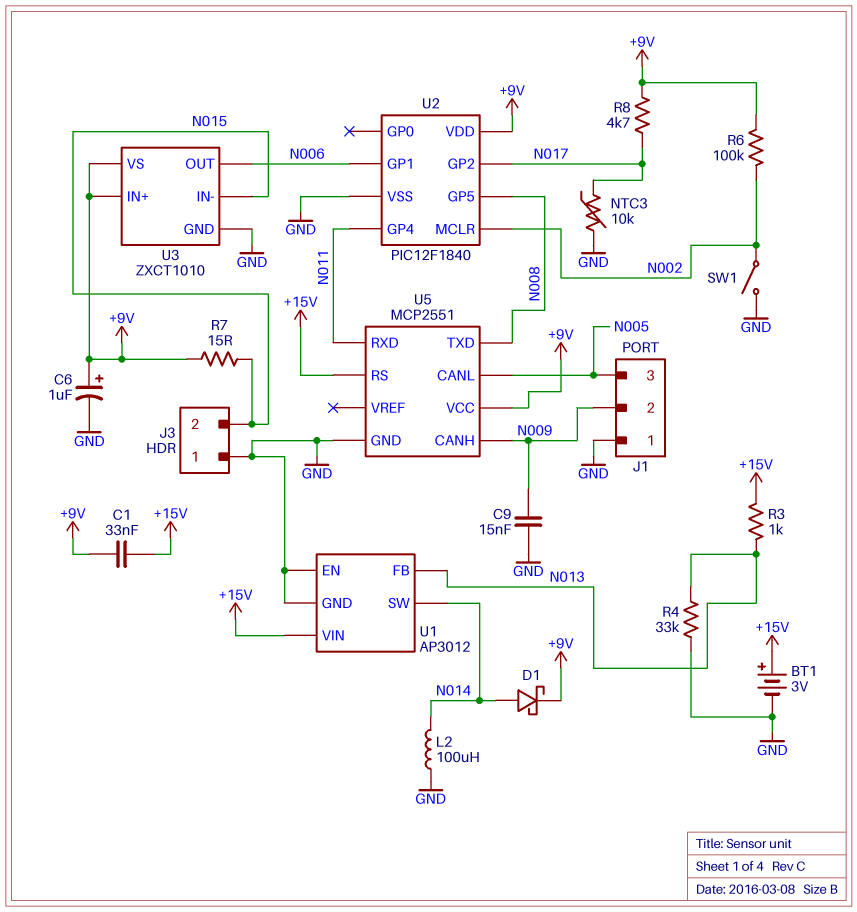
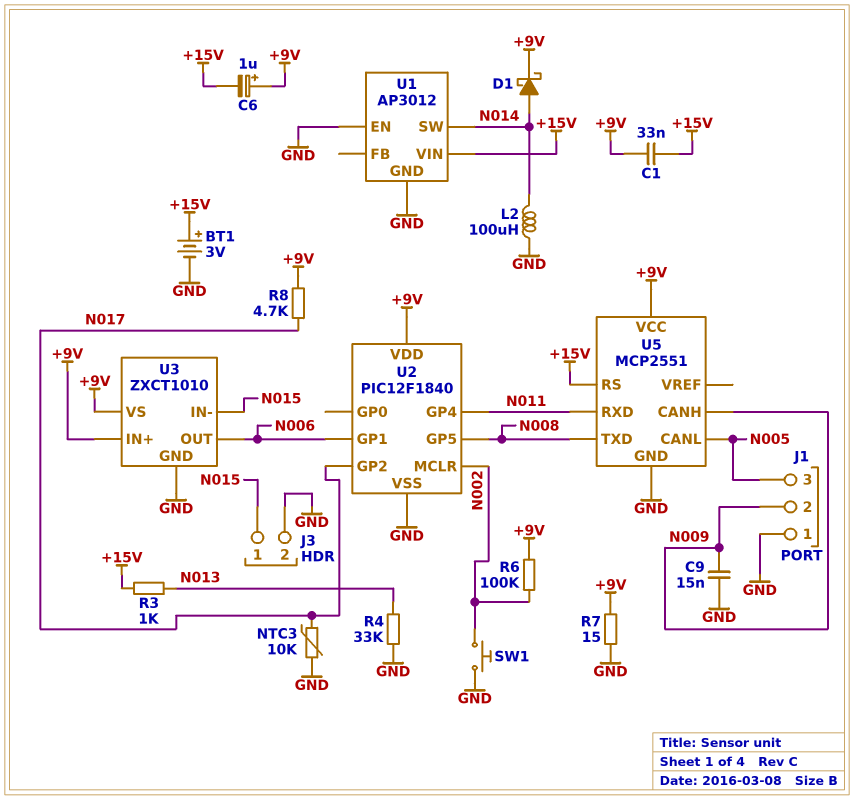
C6: 1uF (plus +9V, minus GND) -> 1uF (plus +9V, minus +15V)
J3 pin 1: GND -> N015
J3 pin 2: N015 -> GND
R7: 15 (+9V, N015) -> 15 (+9V, GND)
SW1: switch (GND, N002) -> button (GND, N002)
U1 pin FB: N013 -> none

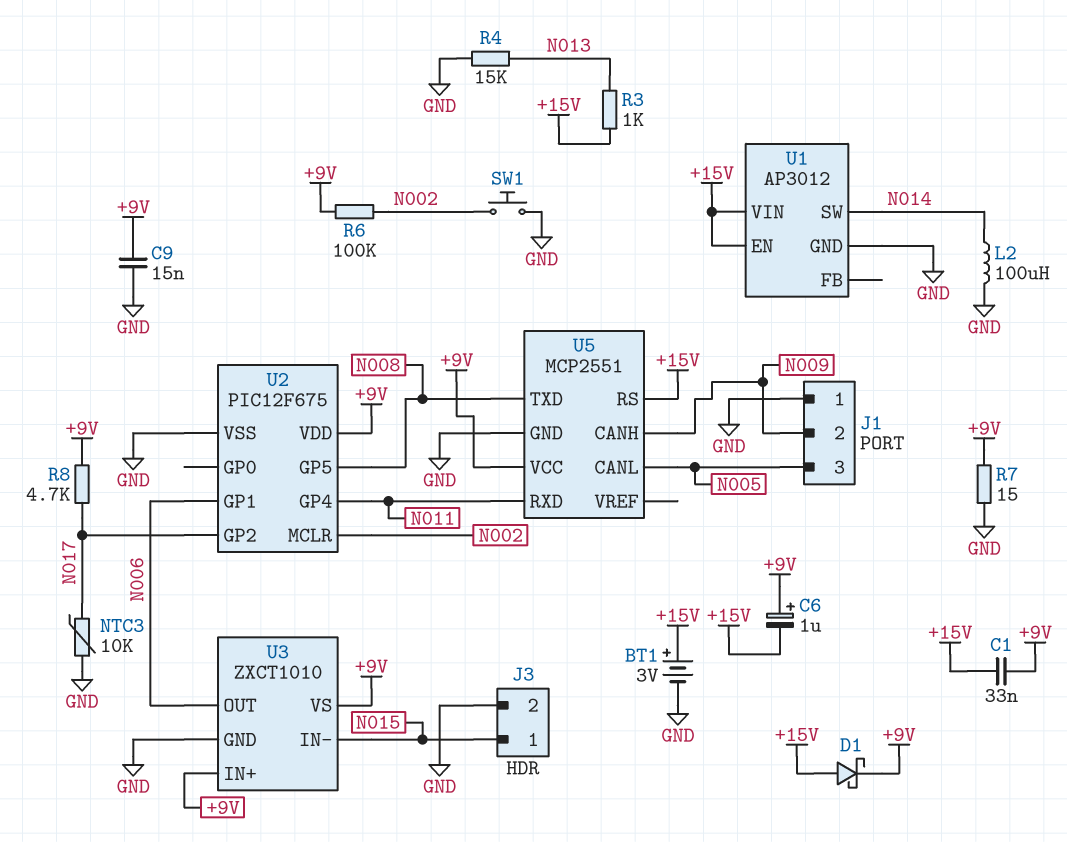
C9: 15nF (GND, N009) -> 15nF (+9V, GND)
D1: schottky (A N014, K +9V) -> schottky (A +15V, K +9V)
R4: 33k (GND, N013) -> 15k (GND, N013)
U1 pin EN: GND -> +15V
U2: PIC12F1840 -> PIC12F675

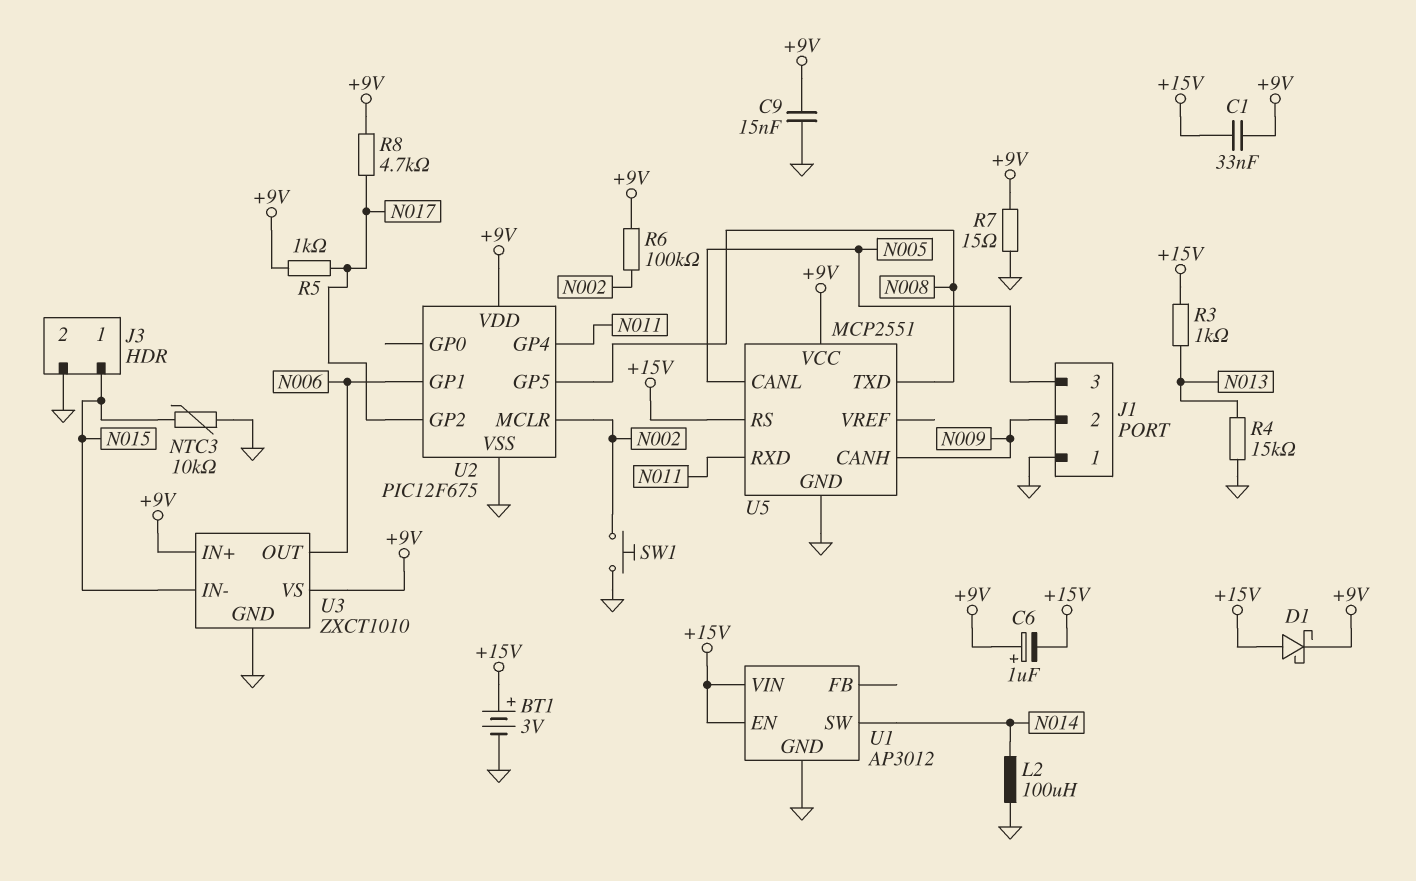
NTC3: 10k (GND, N017) -> 10k (GND, N015)
R5: none -> 1k (+9V, N017)

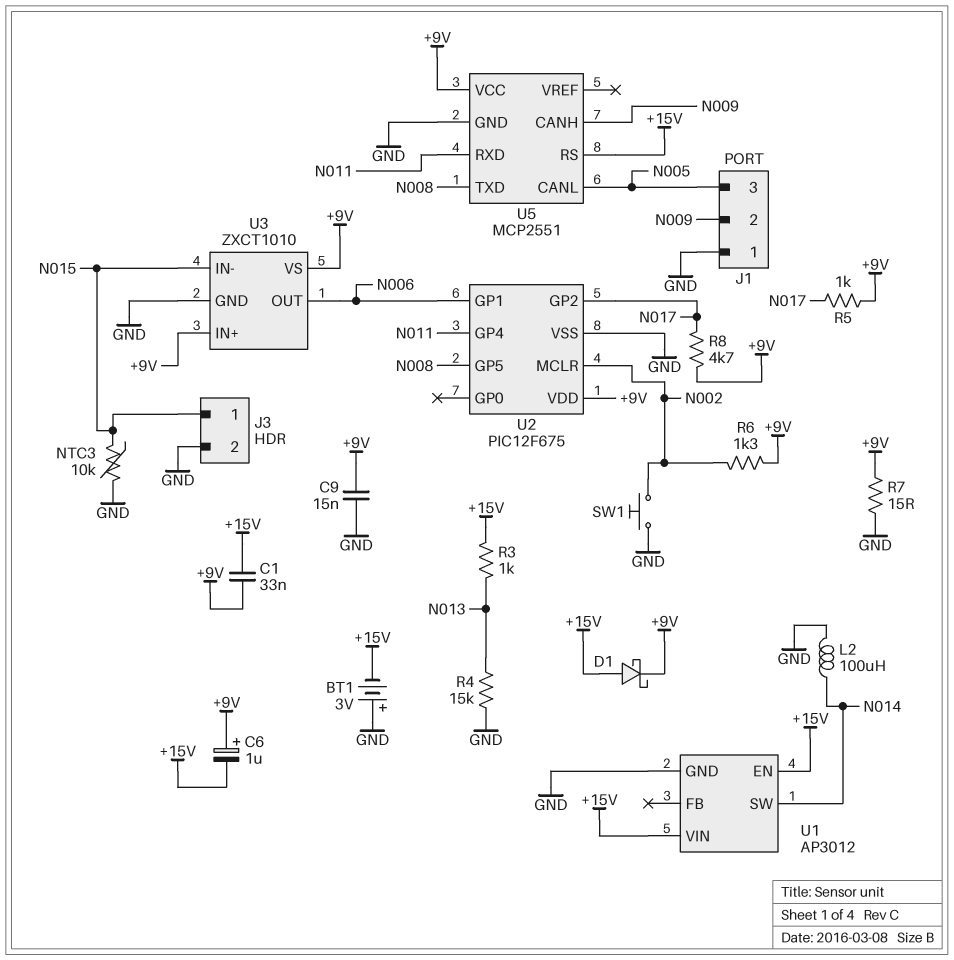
BT1: 3V (plus +15V, minus GND) -> 3V (plus GND, minus +15V)
R6: 100k (+9V, N002) -> 1.3k (+9V, N002)

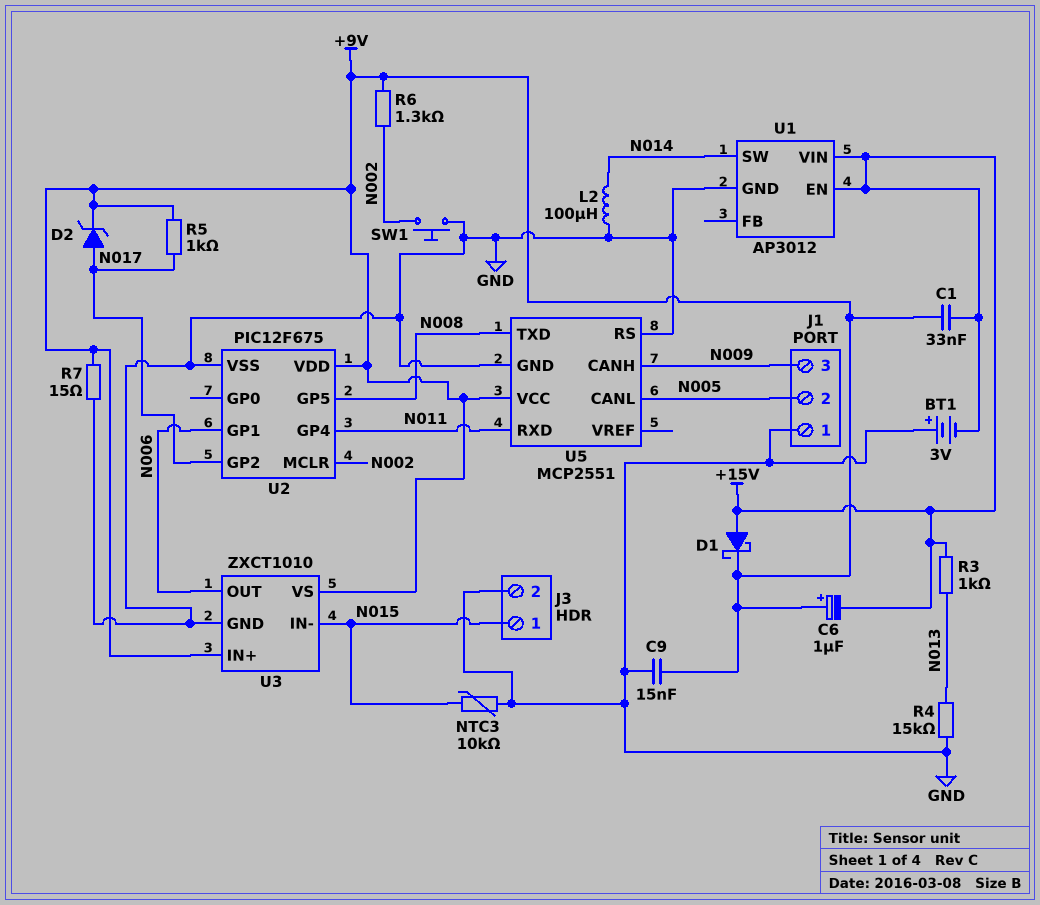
D2: none -> zener (A N017, K +9V)
J1 pin 2: N009 -> N005
J1 pin 3: N005 -> N009
R8: 4.7k (+9V, N017) -> none
U5 pin RS: +15V -> GND

